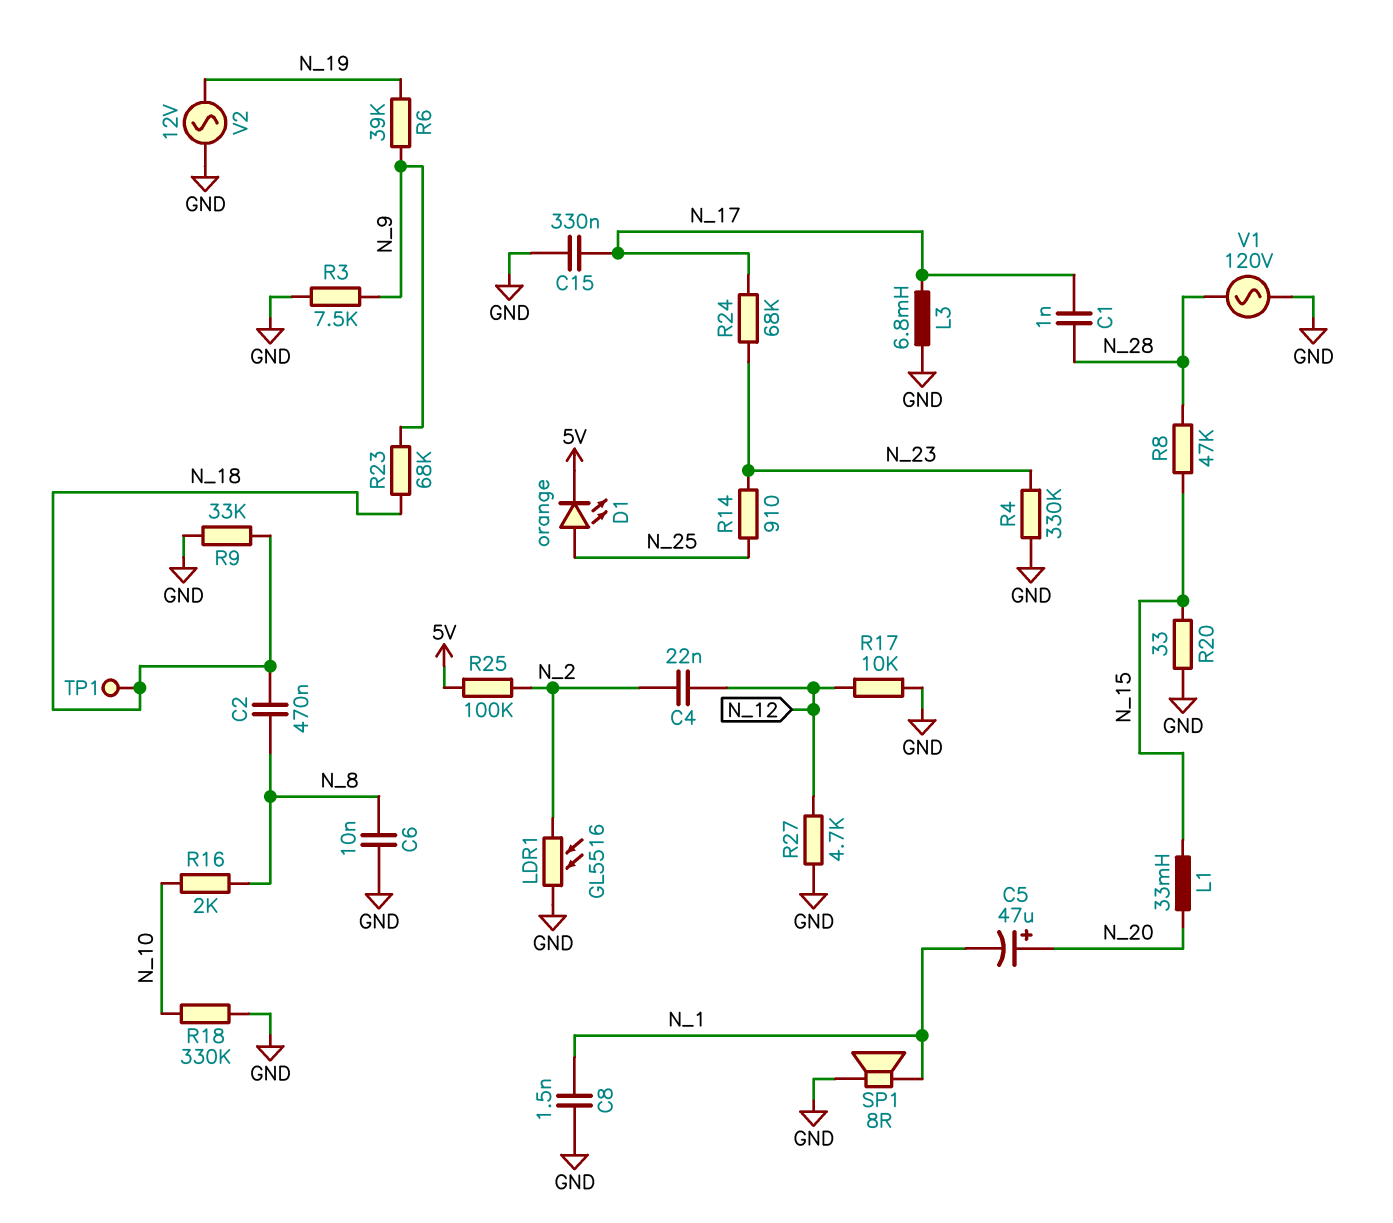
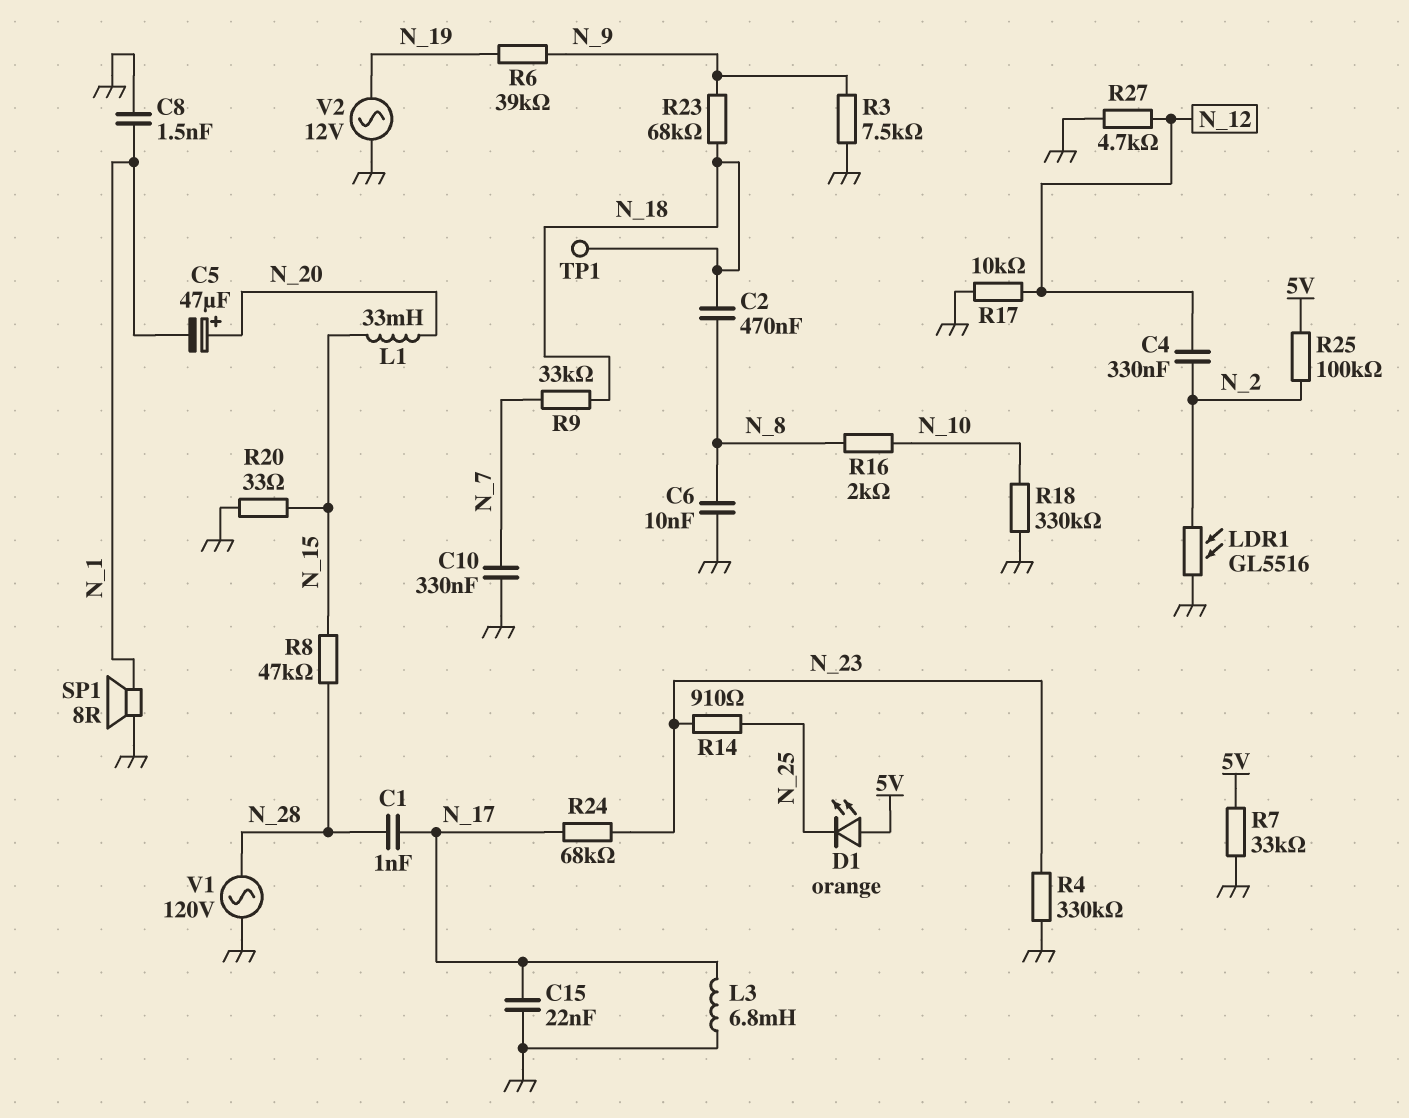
C4: 22nF (N_2, N_12) -> 330nF (N_2, N_12)
C10: none -> 330nF (GND, N_7)
C15: 330nF (GND, N_17) -> 22nF (GND, N_17)
D1: LED orange (A N_25, K 5V) -> LED orange (A 5V, K N_25)
R7: none -> 33k (5V, GND)
R9: 33k (GND, N_18) -> 33k (N_7, N_18)

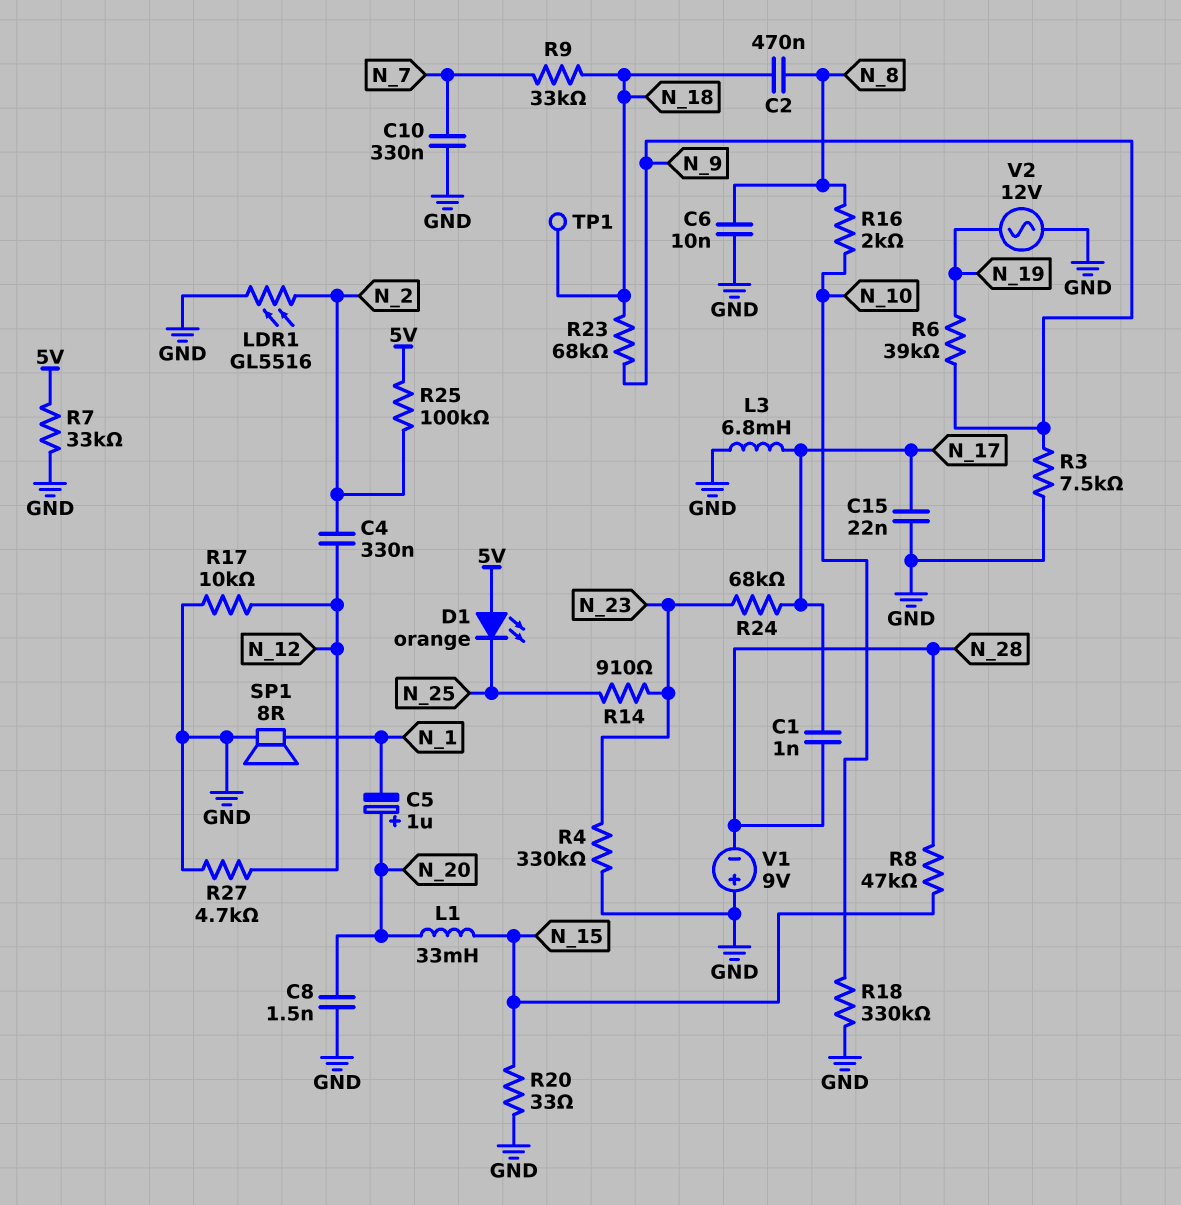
C5: 47uF (plus N_20, minus N_1) -> 1uF (plus N_20, minus N_1)
C8: 1.5nF (GND, N_1) -> 1.5nF (GND, N_20)
V1: AC 120V (GND, N_28) -> 9V (plus GND, minus N_28)

